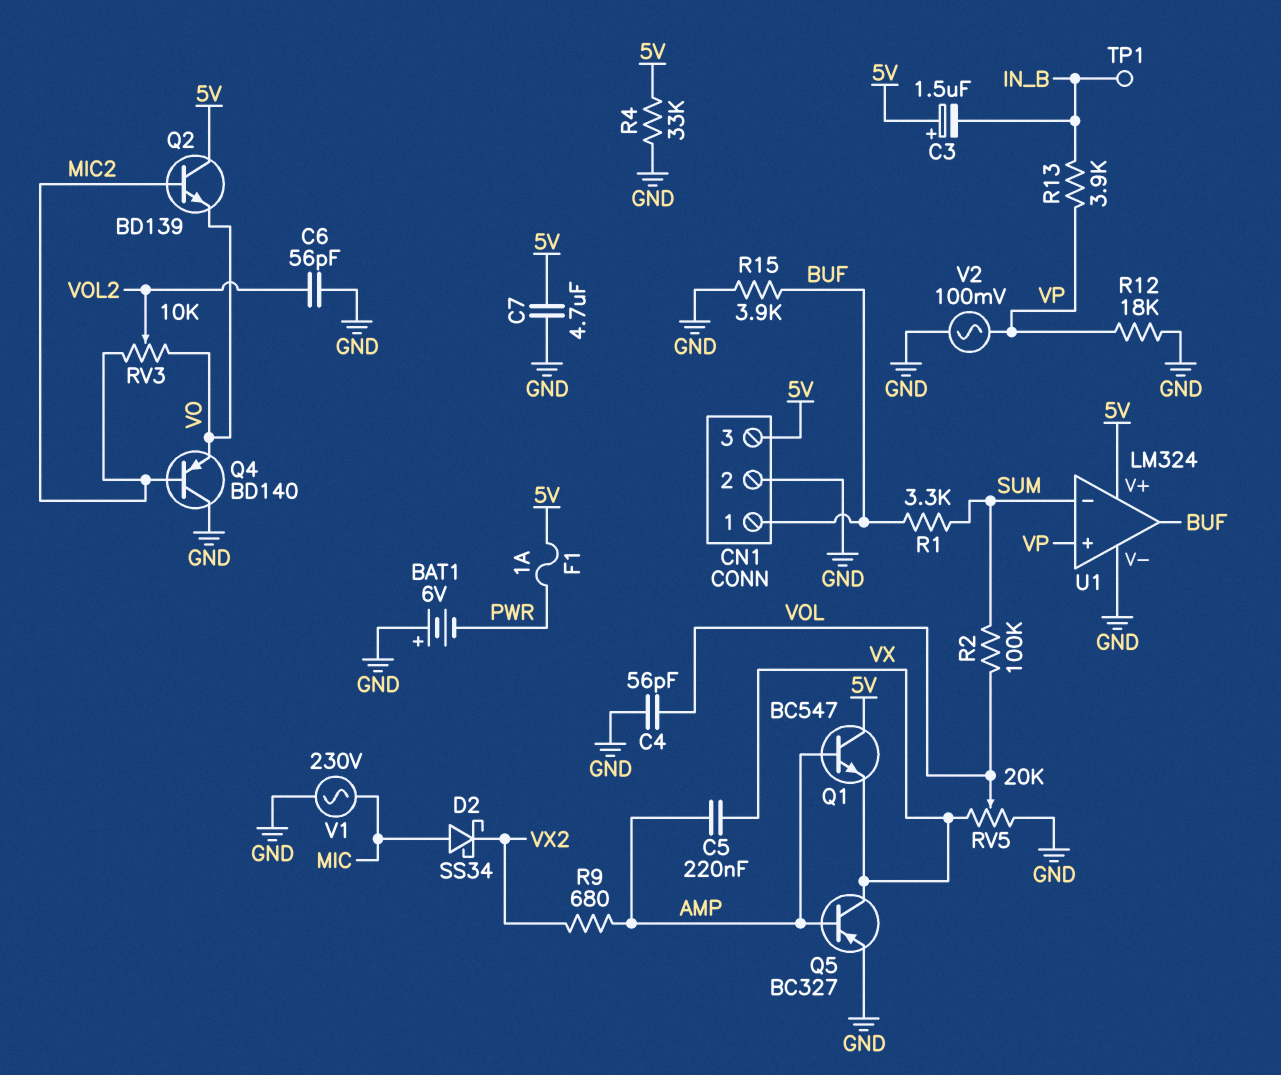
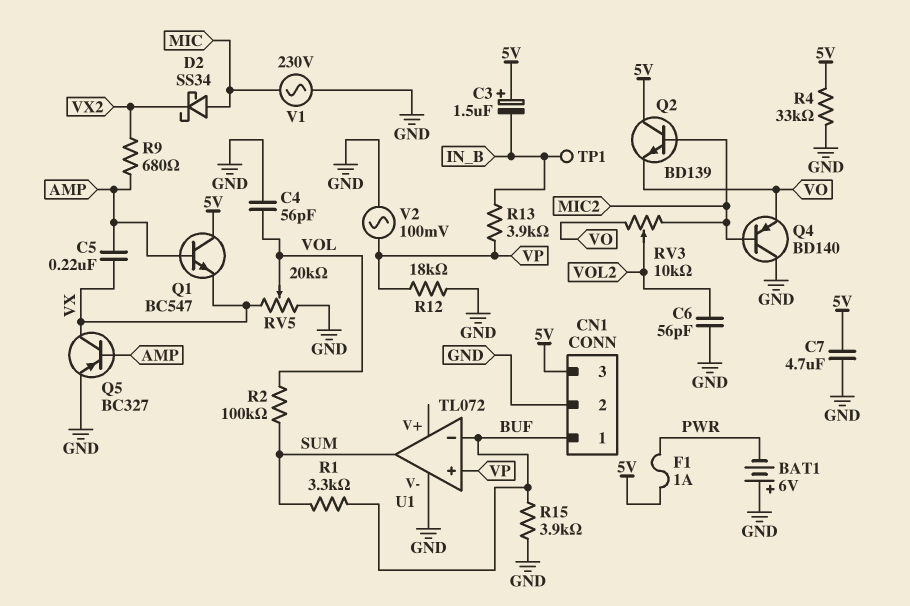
U1: LM324 -> TL072
U1 pin V+: 5V -> none
U1 pin in-: SUM -> BUF
U1 pin out: BUF -> SUM

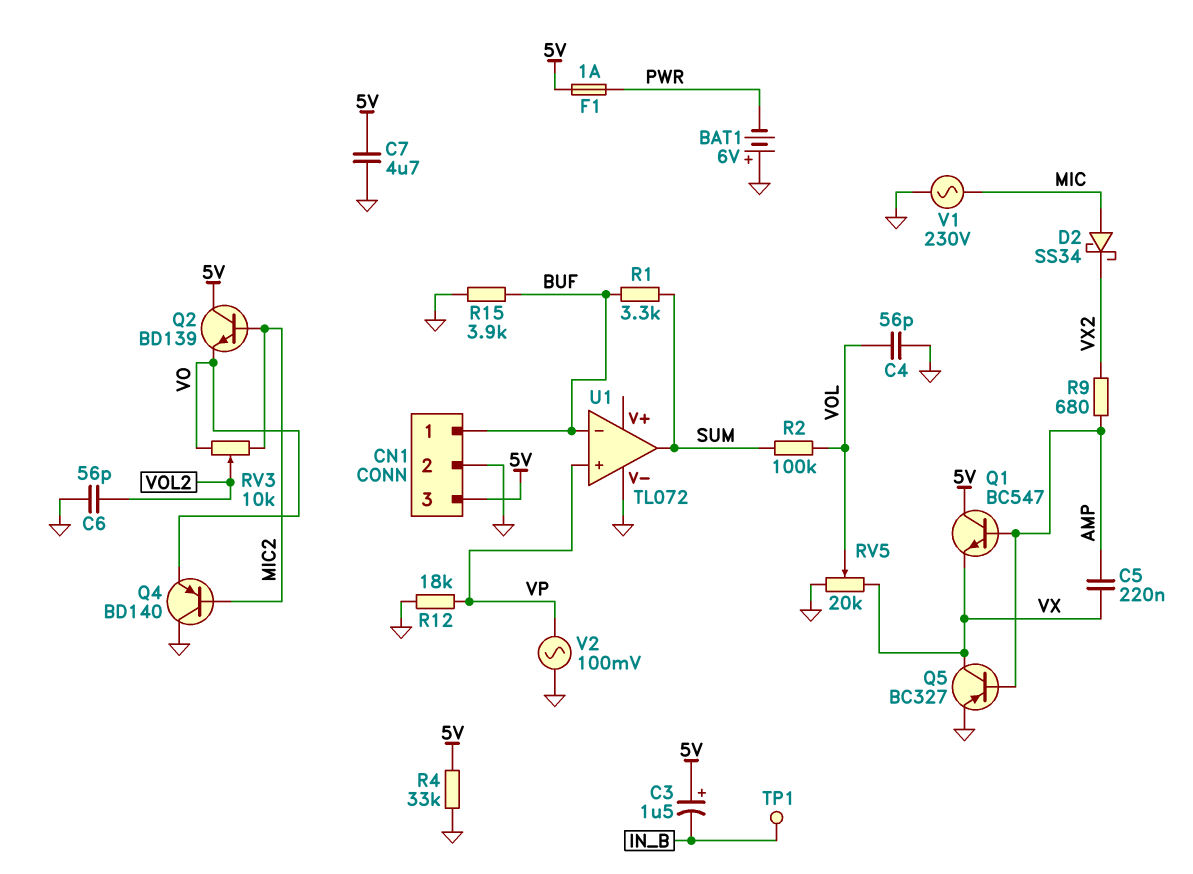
R13: 3.9k (IN_B, VP) -> none

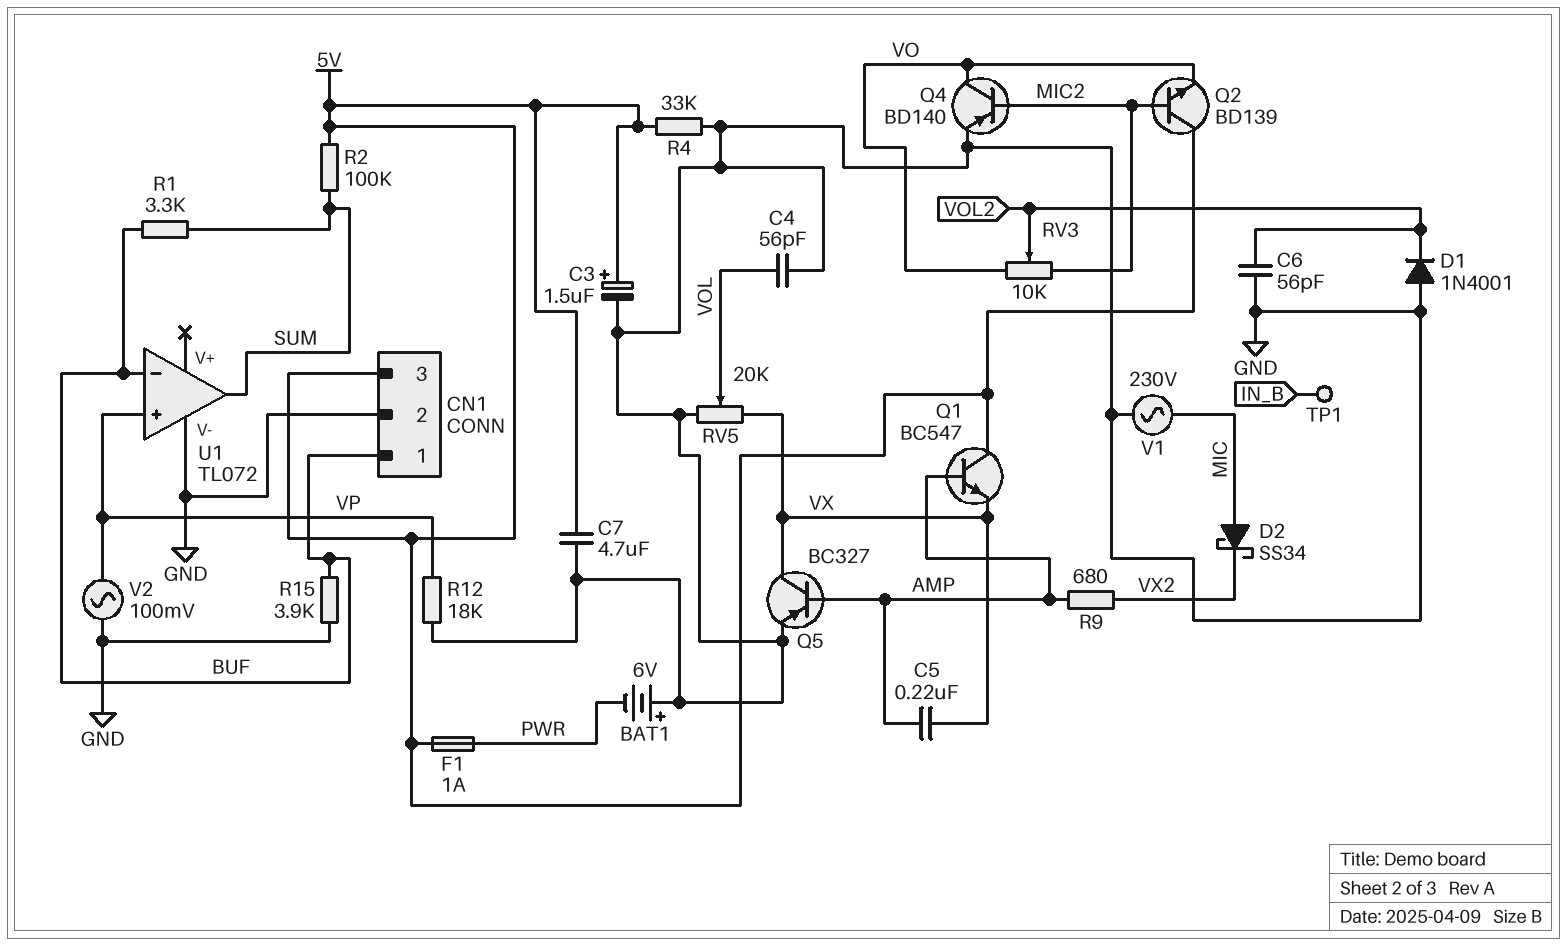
C3: 1.5uF (plus 5V, minus IN_B) -> 1.5uF (plus 5V, minus GND)
D1: none -> diode 1N4001 (A GND, K VOL2)
Q4: PNP BD140 (B MIC2, C GND, E VO) -> PNP BD140 (B MIC2, C VO, E GND)
R2: 100k (SUM, VOL) -> 100k (5V, SUM)

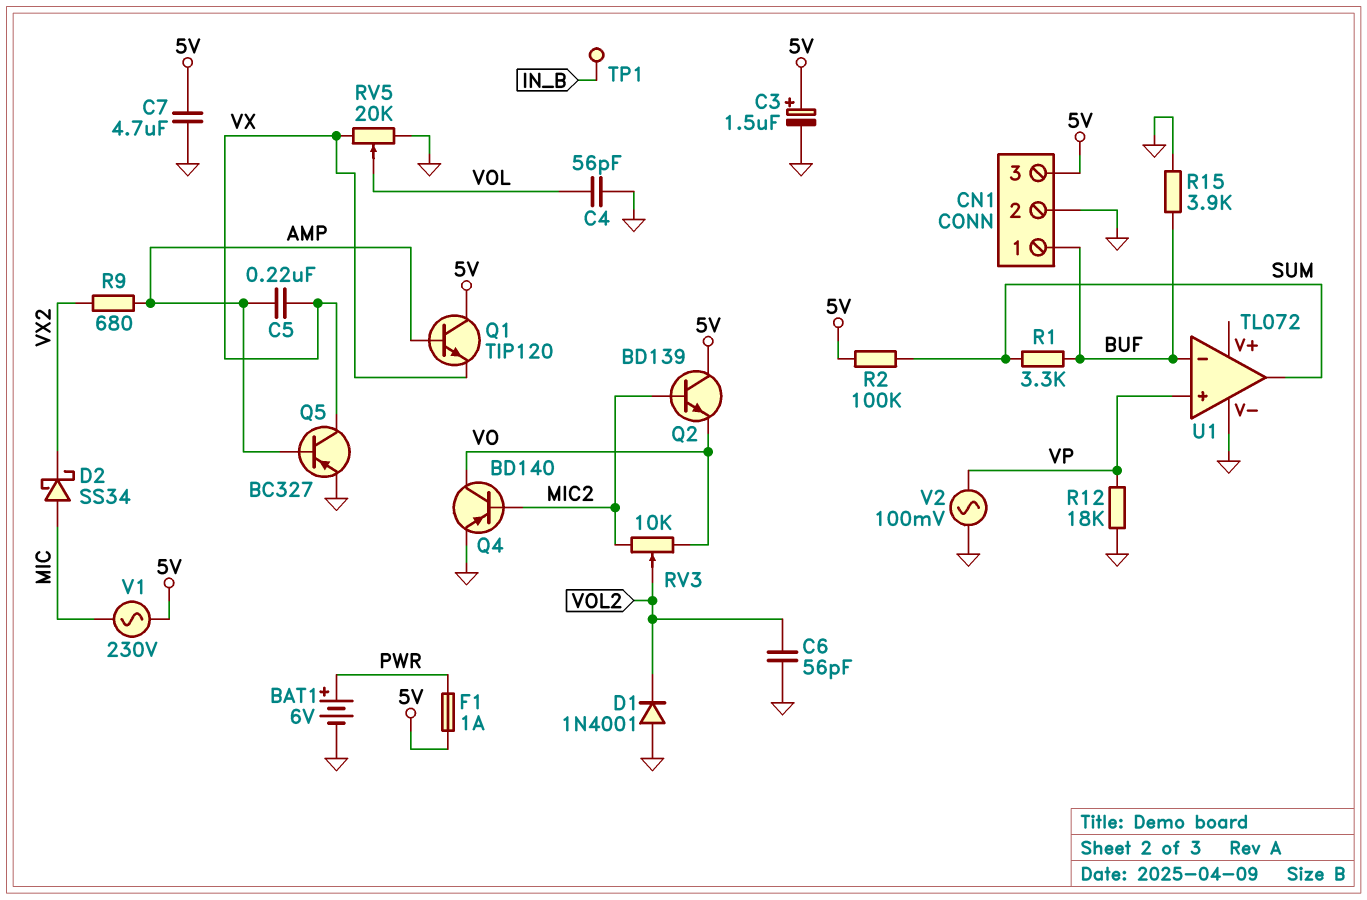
BAT1: 6V (plus GND, minus PWR) -> 6V (plus PWR, minus GND)
Q1: NPN BC547 (B AMP, C 5V, E VX) -> NPN TIP120 (B AMP, C 5V, E VX)
R4: 33k (5V, GND) -> none
V1: AC 230V (GND, MIC) -> AC 230V (5V, MIC)

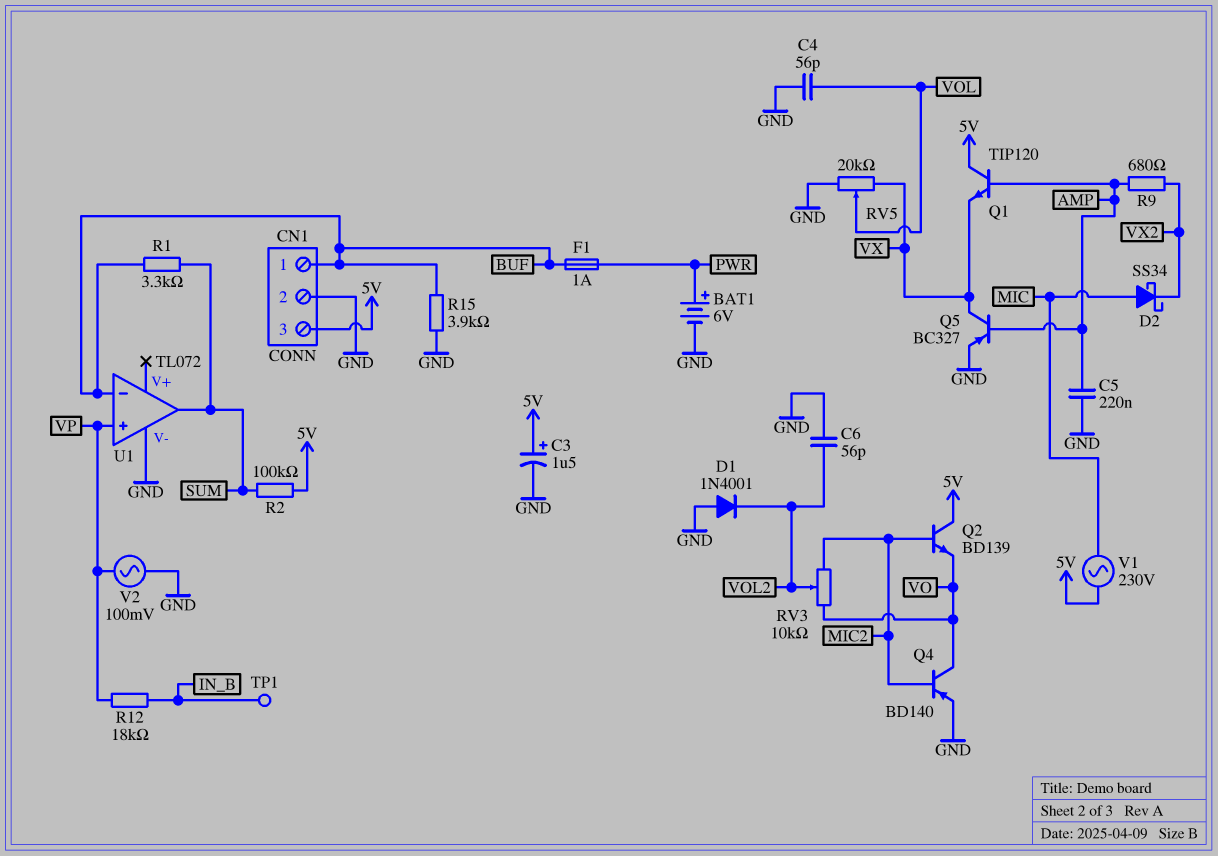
C5: 220nF (AMP, VX) -> 220nF (AMP, GND)
C7: 4.7uF (5V, GND) -> none
F1: 1A (5V, PWR) -> 1A (BUF, PWR)
R12: 18k (GND, VP) -> 18k (IN_B, VP)

